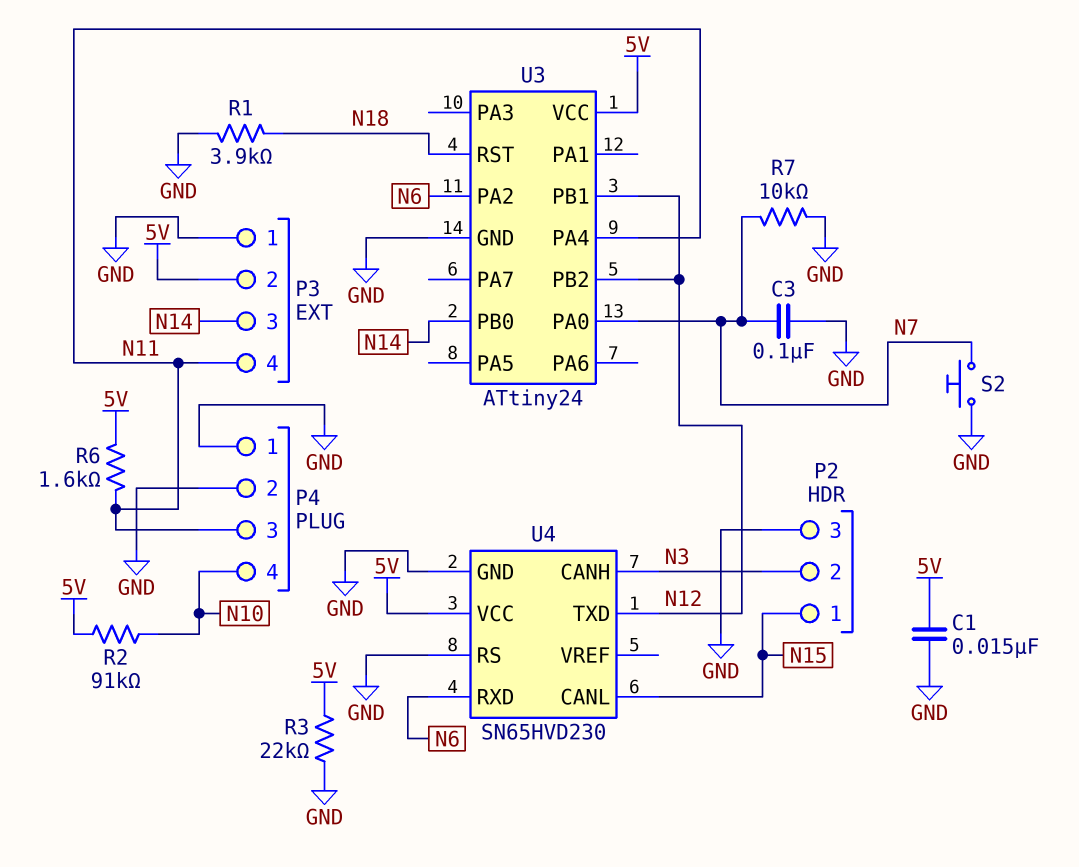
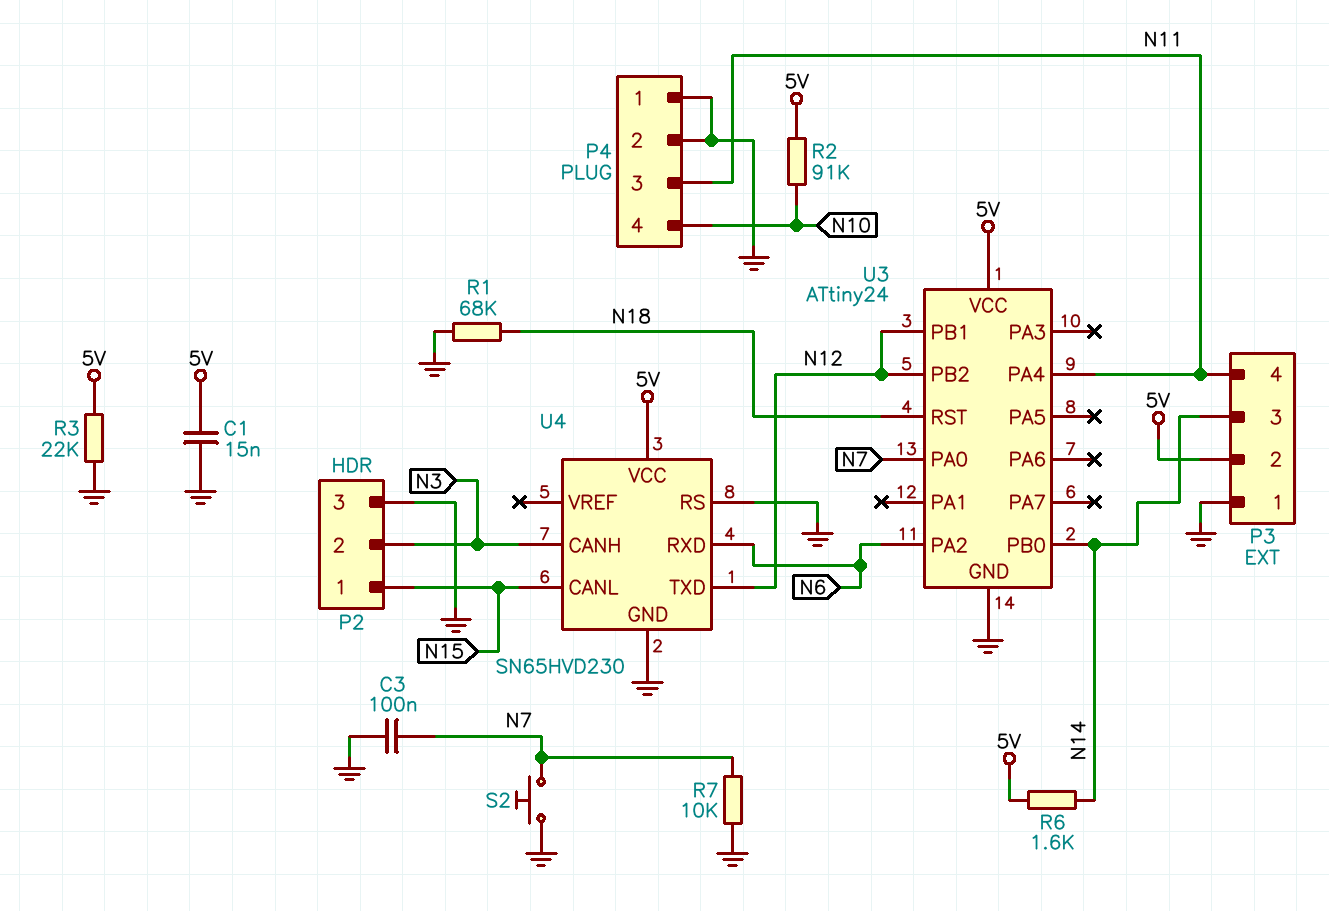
R1: 3.9k (GND, N18) -> 68k (GND, N18)
R6: 1.6k (5V, N11) -> 1.6k (5V, N14)

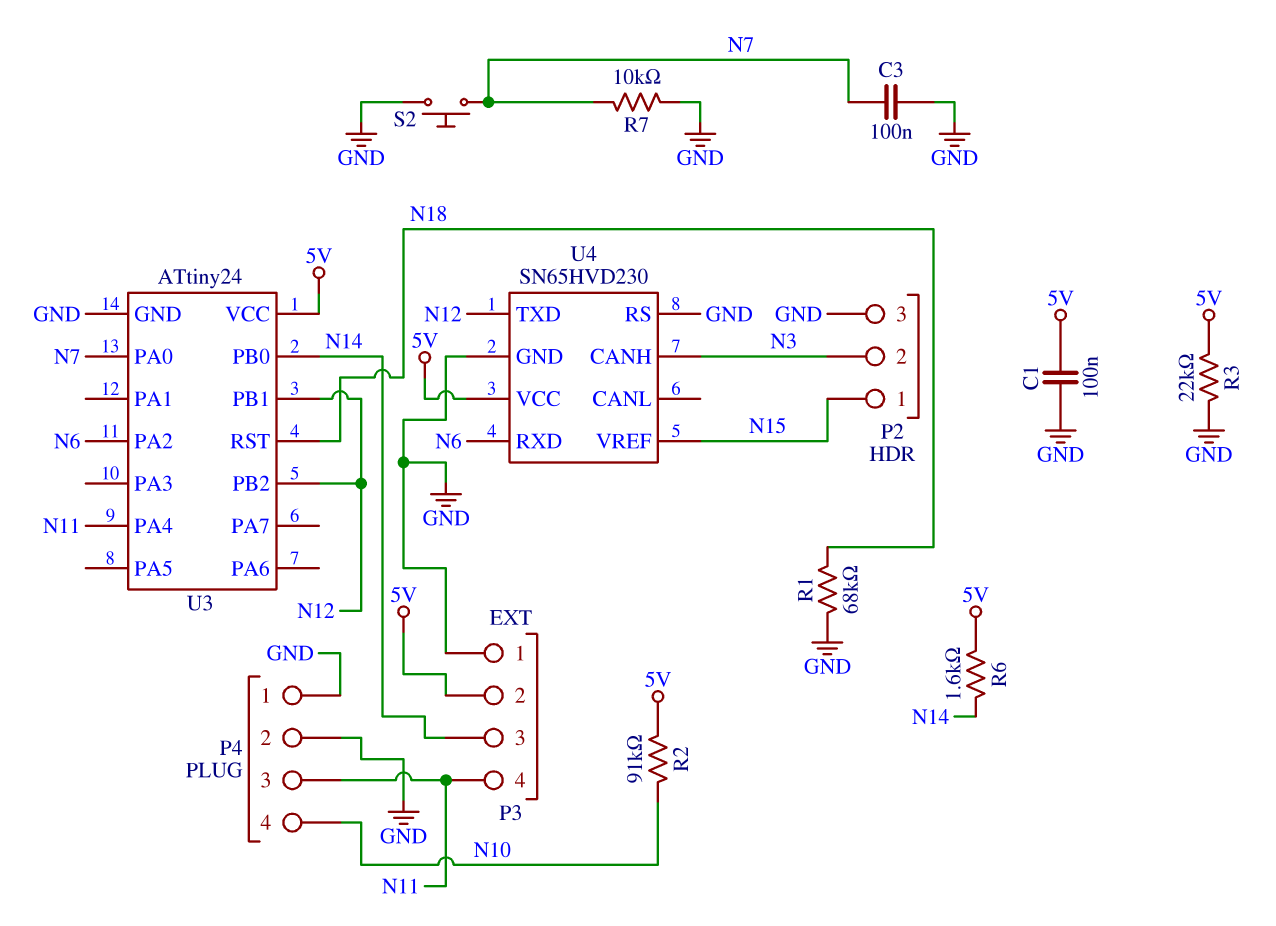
C1: 15nF (5V, GND) -> 100nF (5V, GND)
U4 pin CANL: N15 -> none
U4 pin VREF: none -> N15

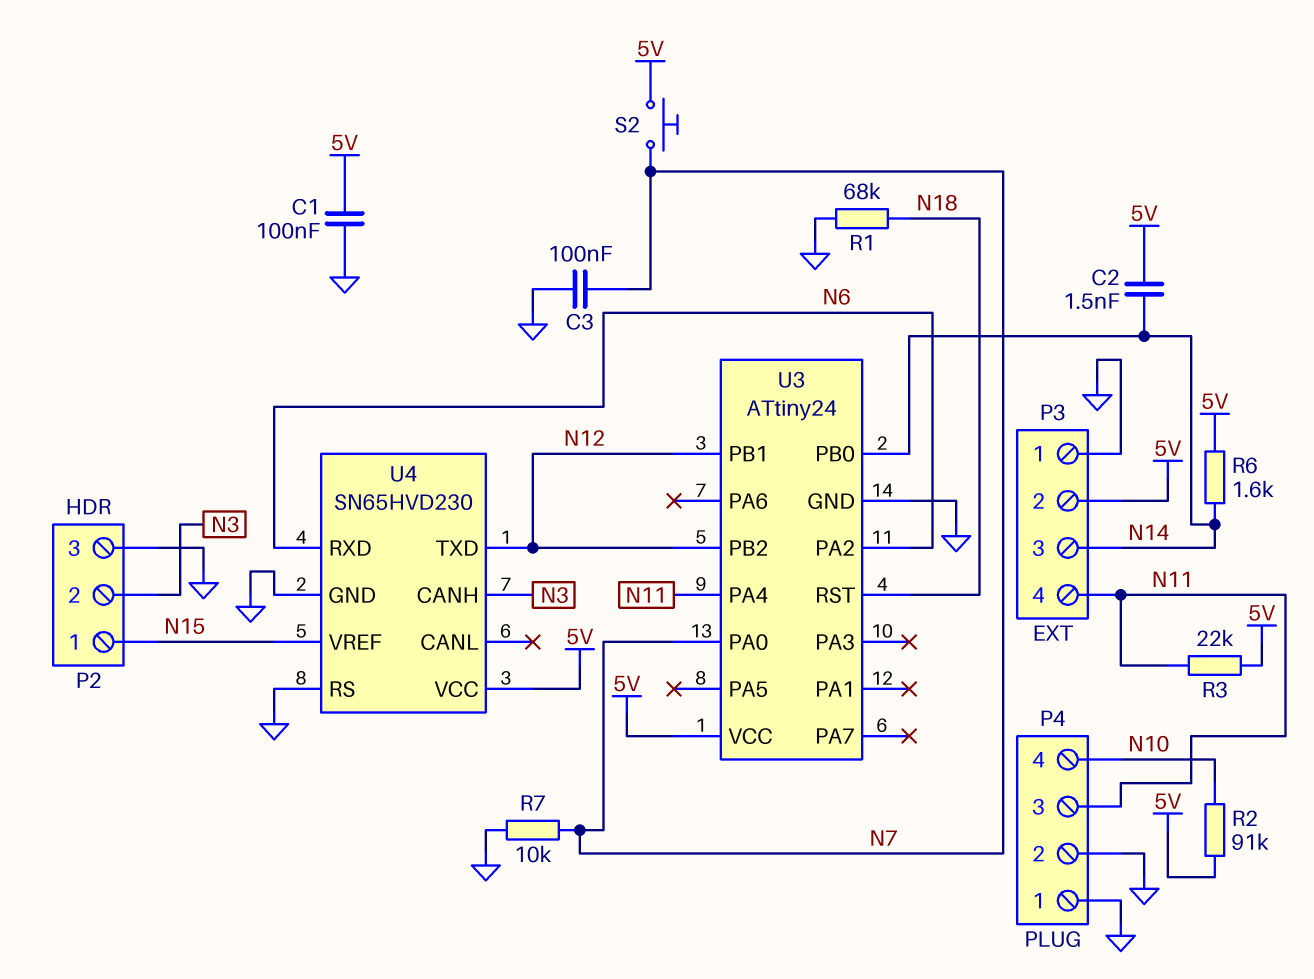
C2: none -> 1.5nF (5V, N14)
R3: 22k (5V, GND) -> 22k (5V, N11)
S2: button (GND, N7) -> button (5V, N7)

